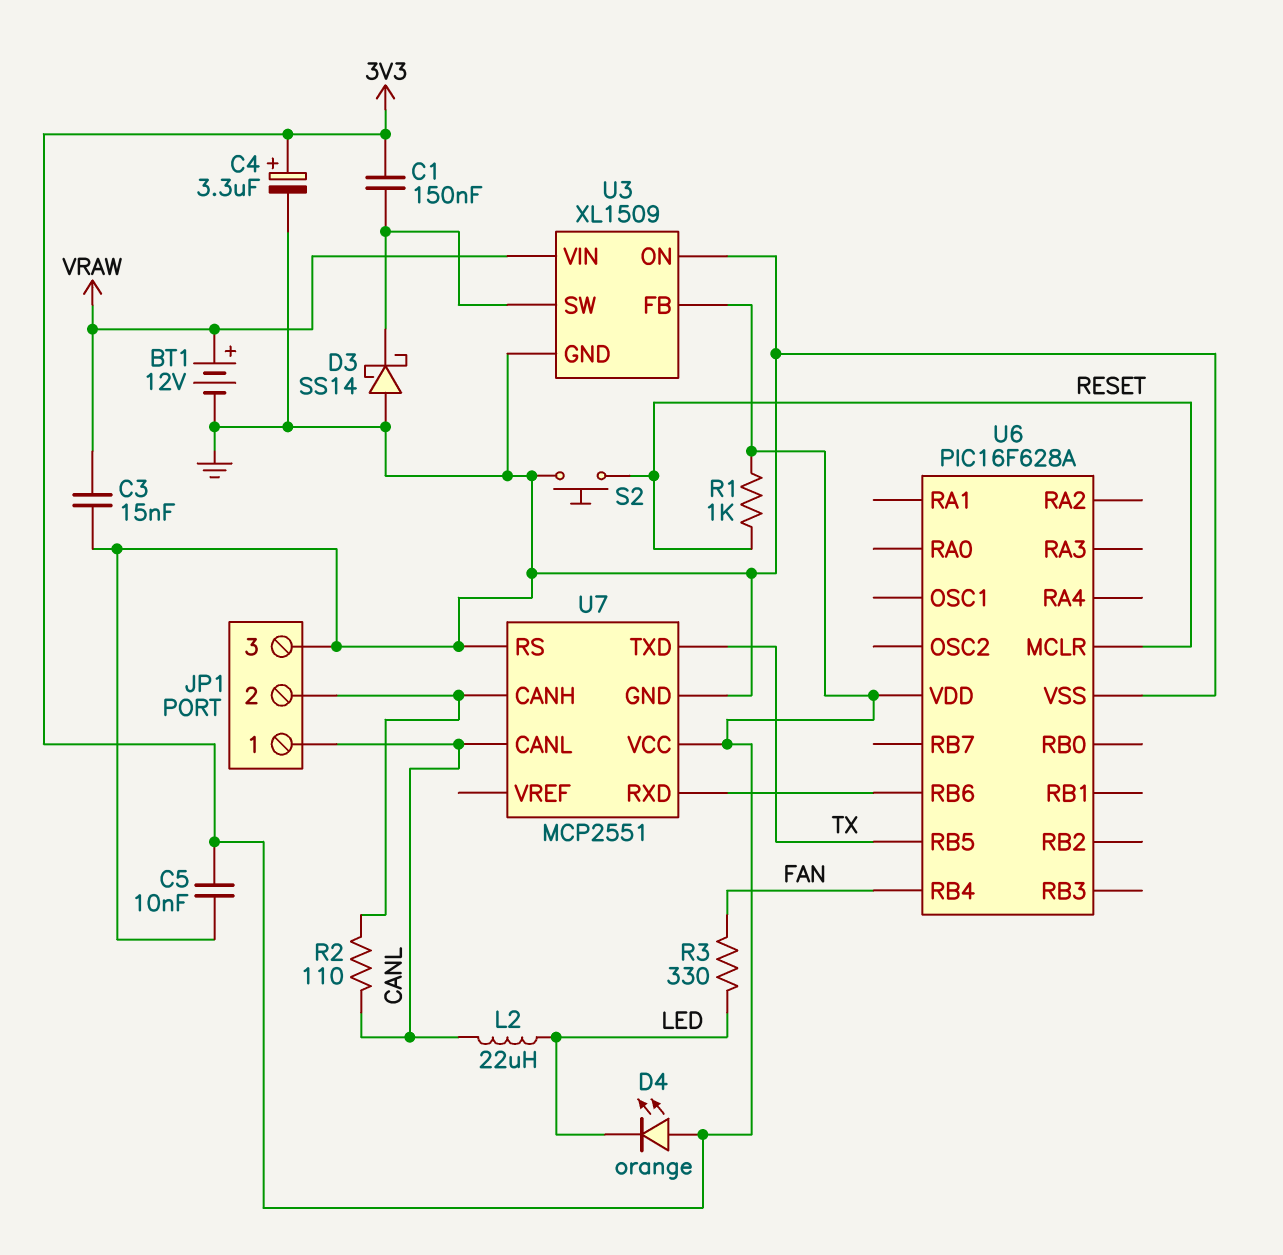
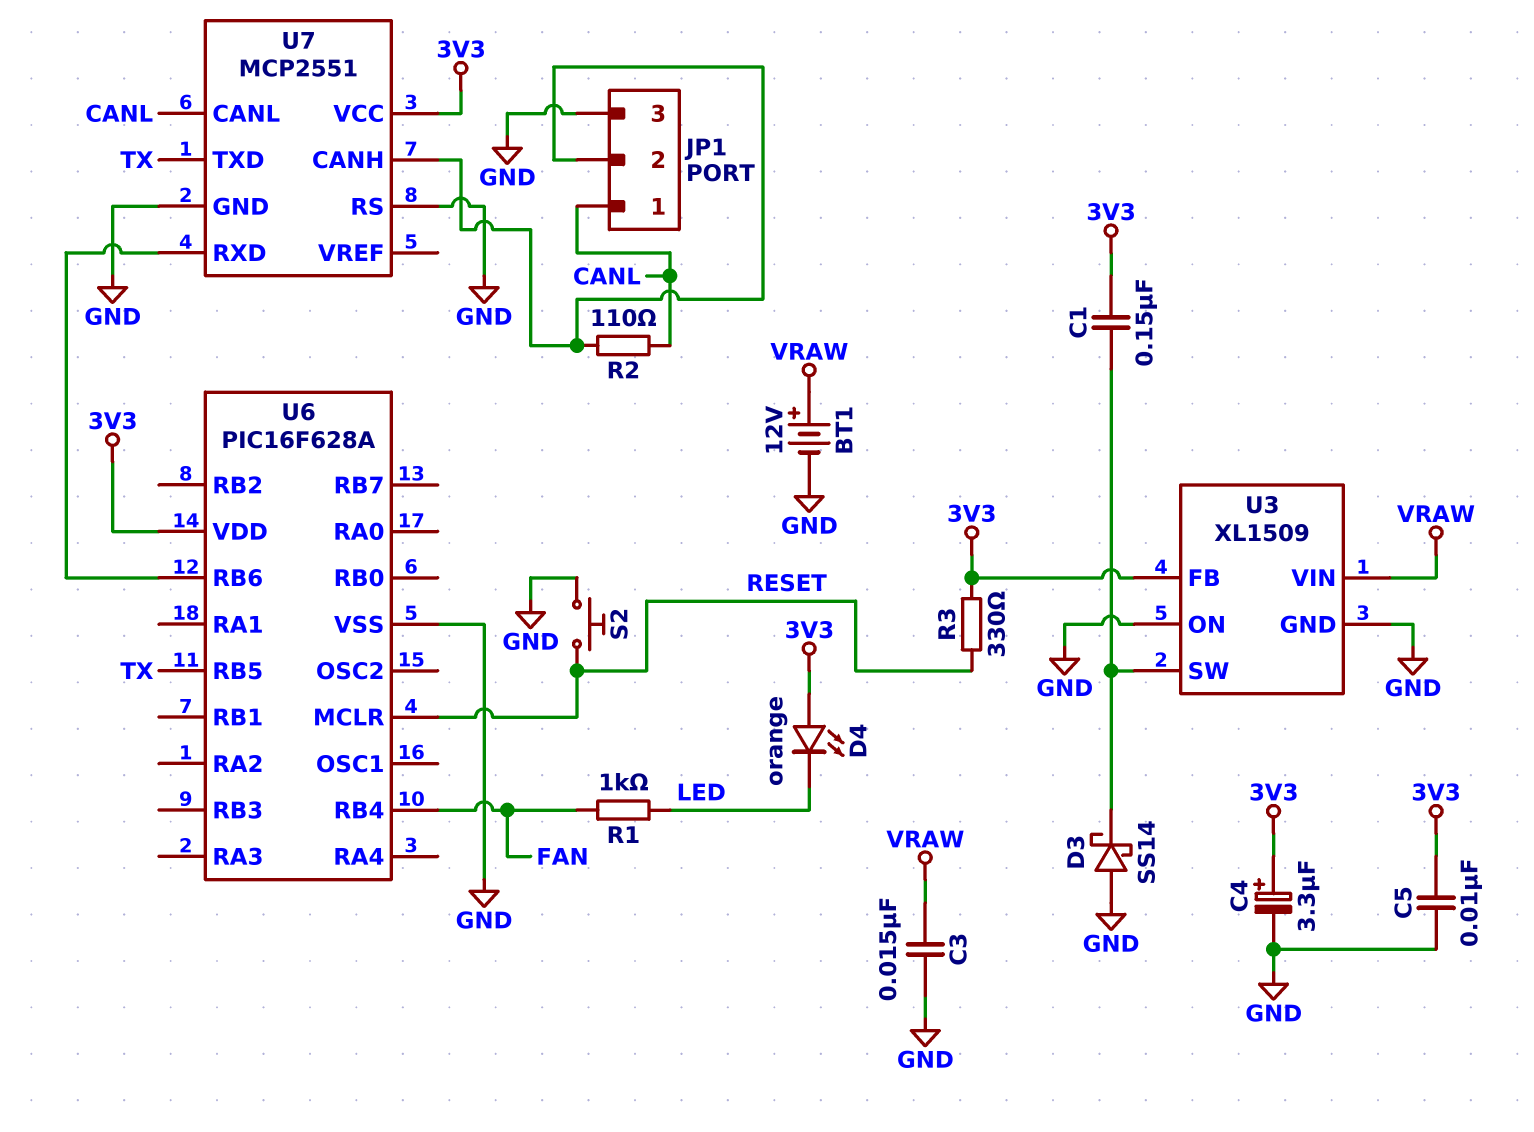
L2: 22uH (CANL, LED) -> none
R1: 1k (3V3, RESET) -> 1k (FAN, LED)
R3: 330 (FAN, LED) -> 330 (3V3, RESET)

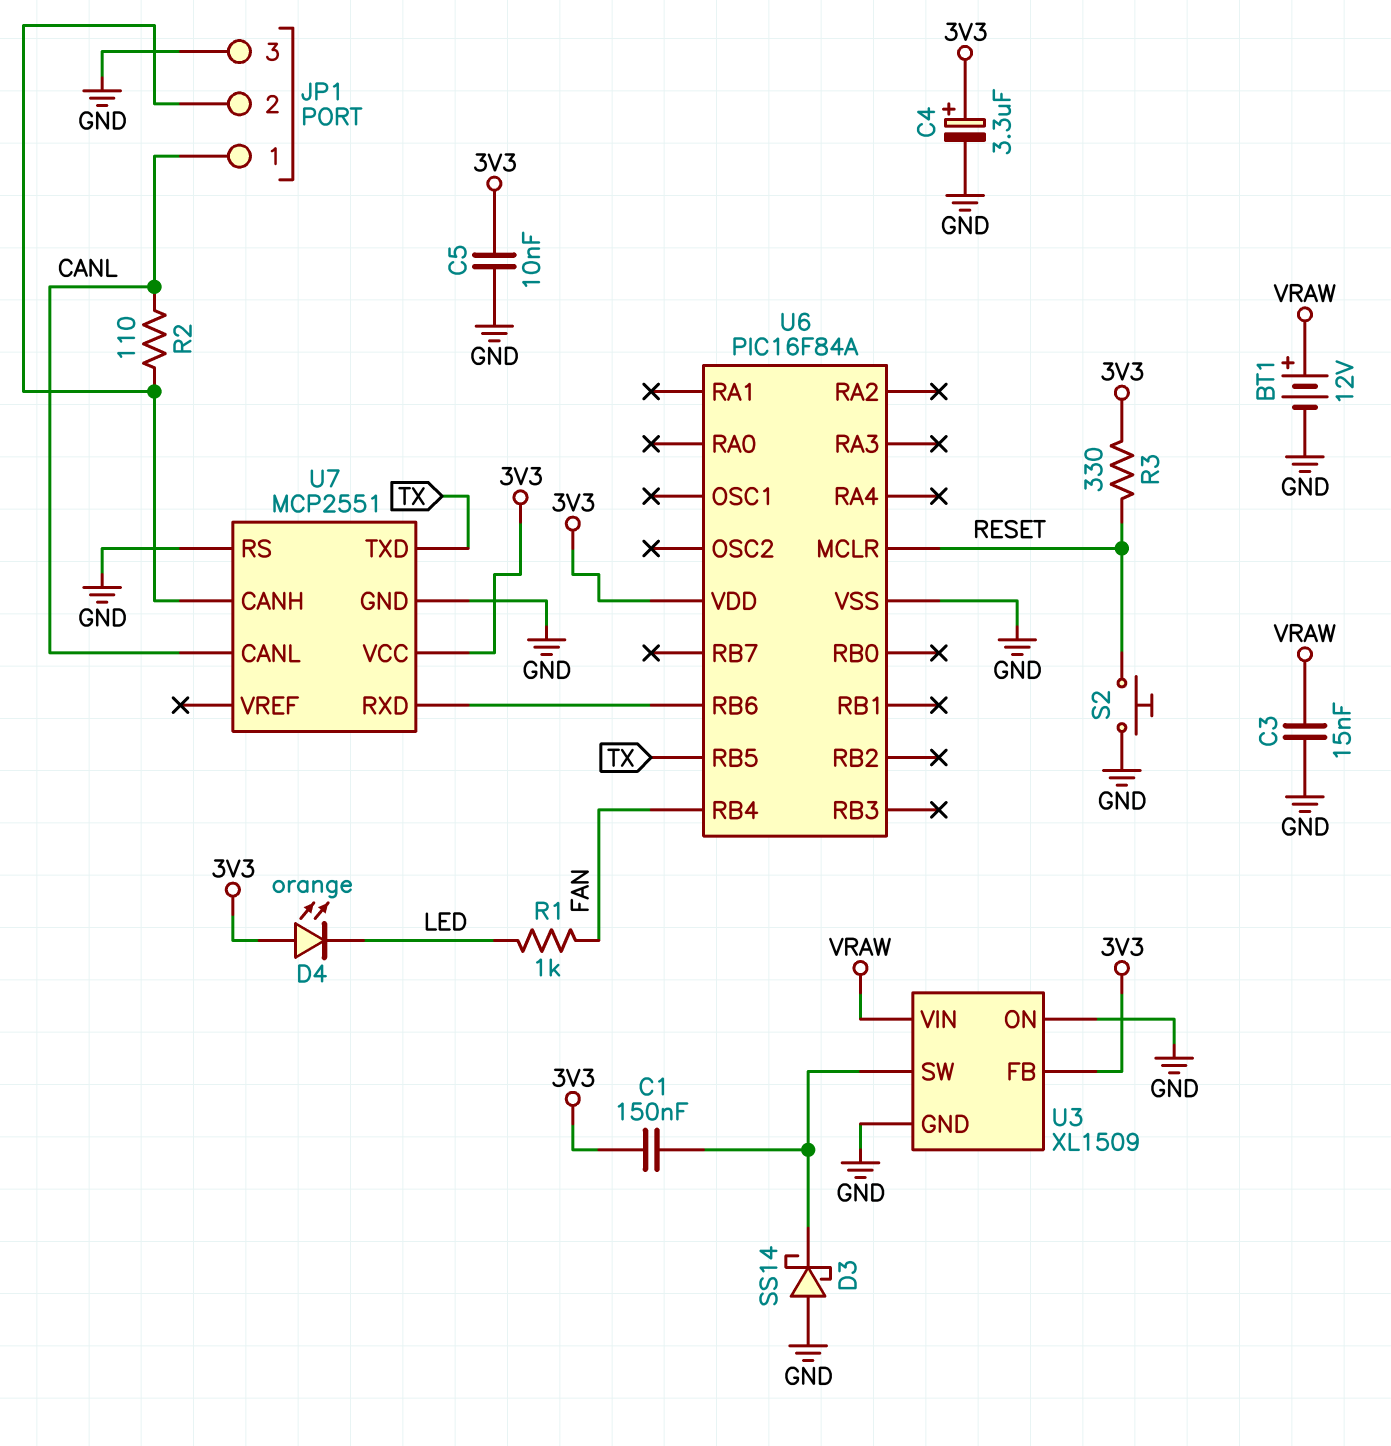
U6: PIC16F628A -> PIC16F84A

